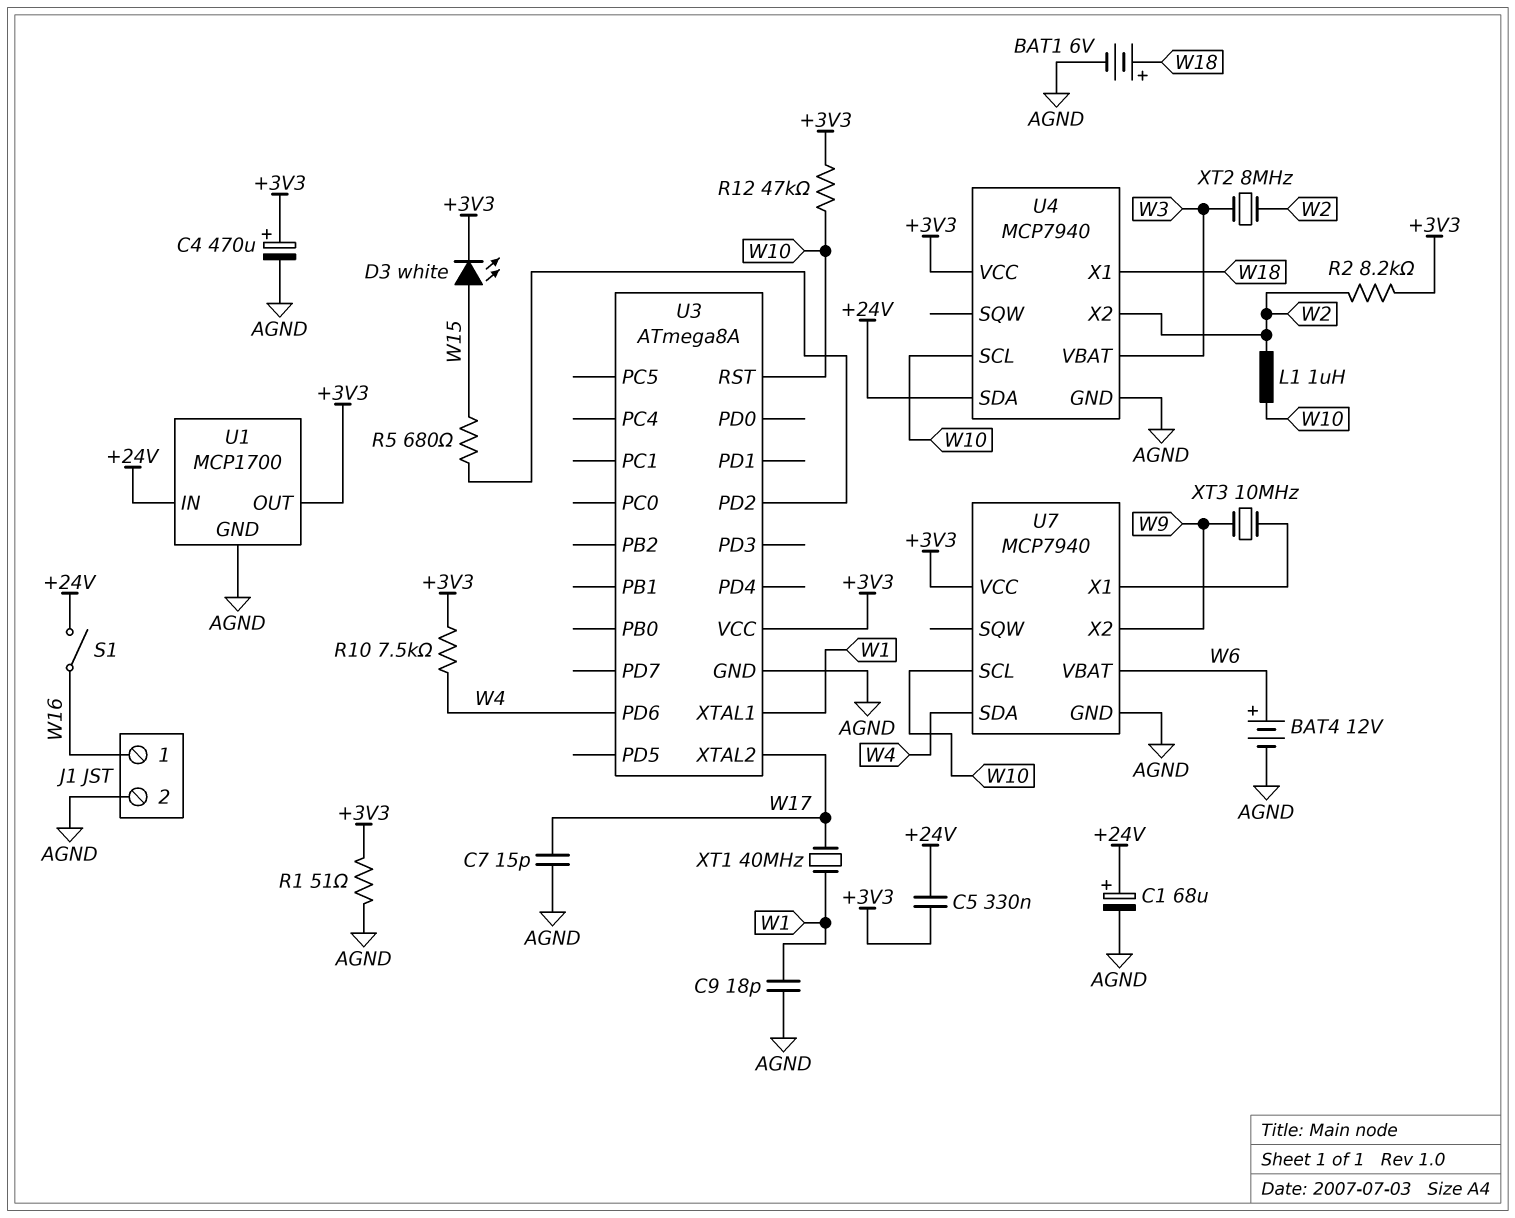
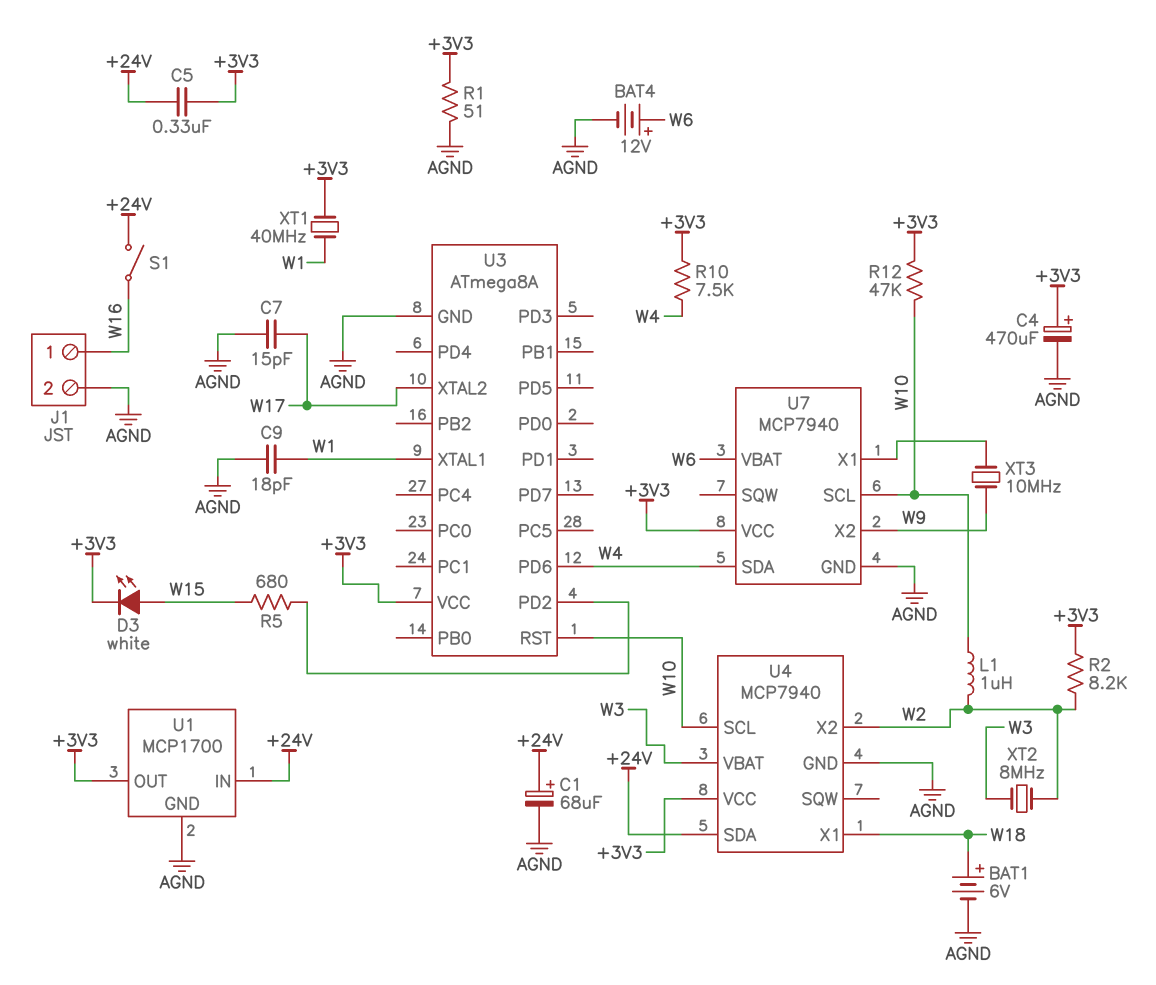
XT1: 40MHz (W1, W17) -> 40MHz (+3V3, W1)

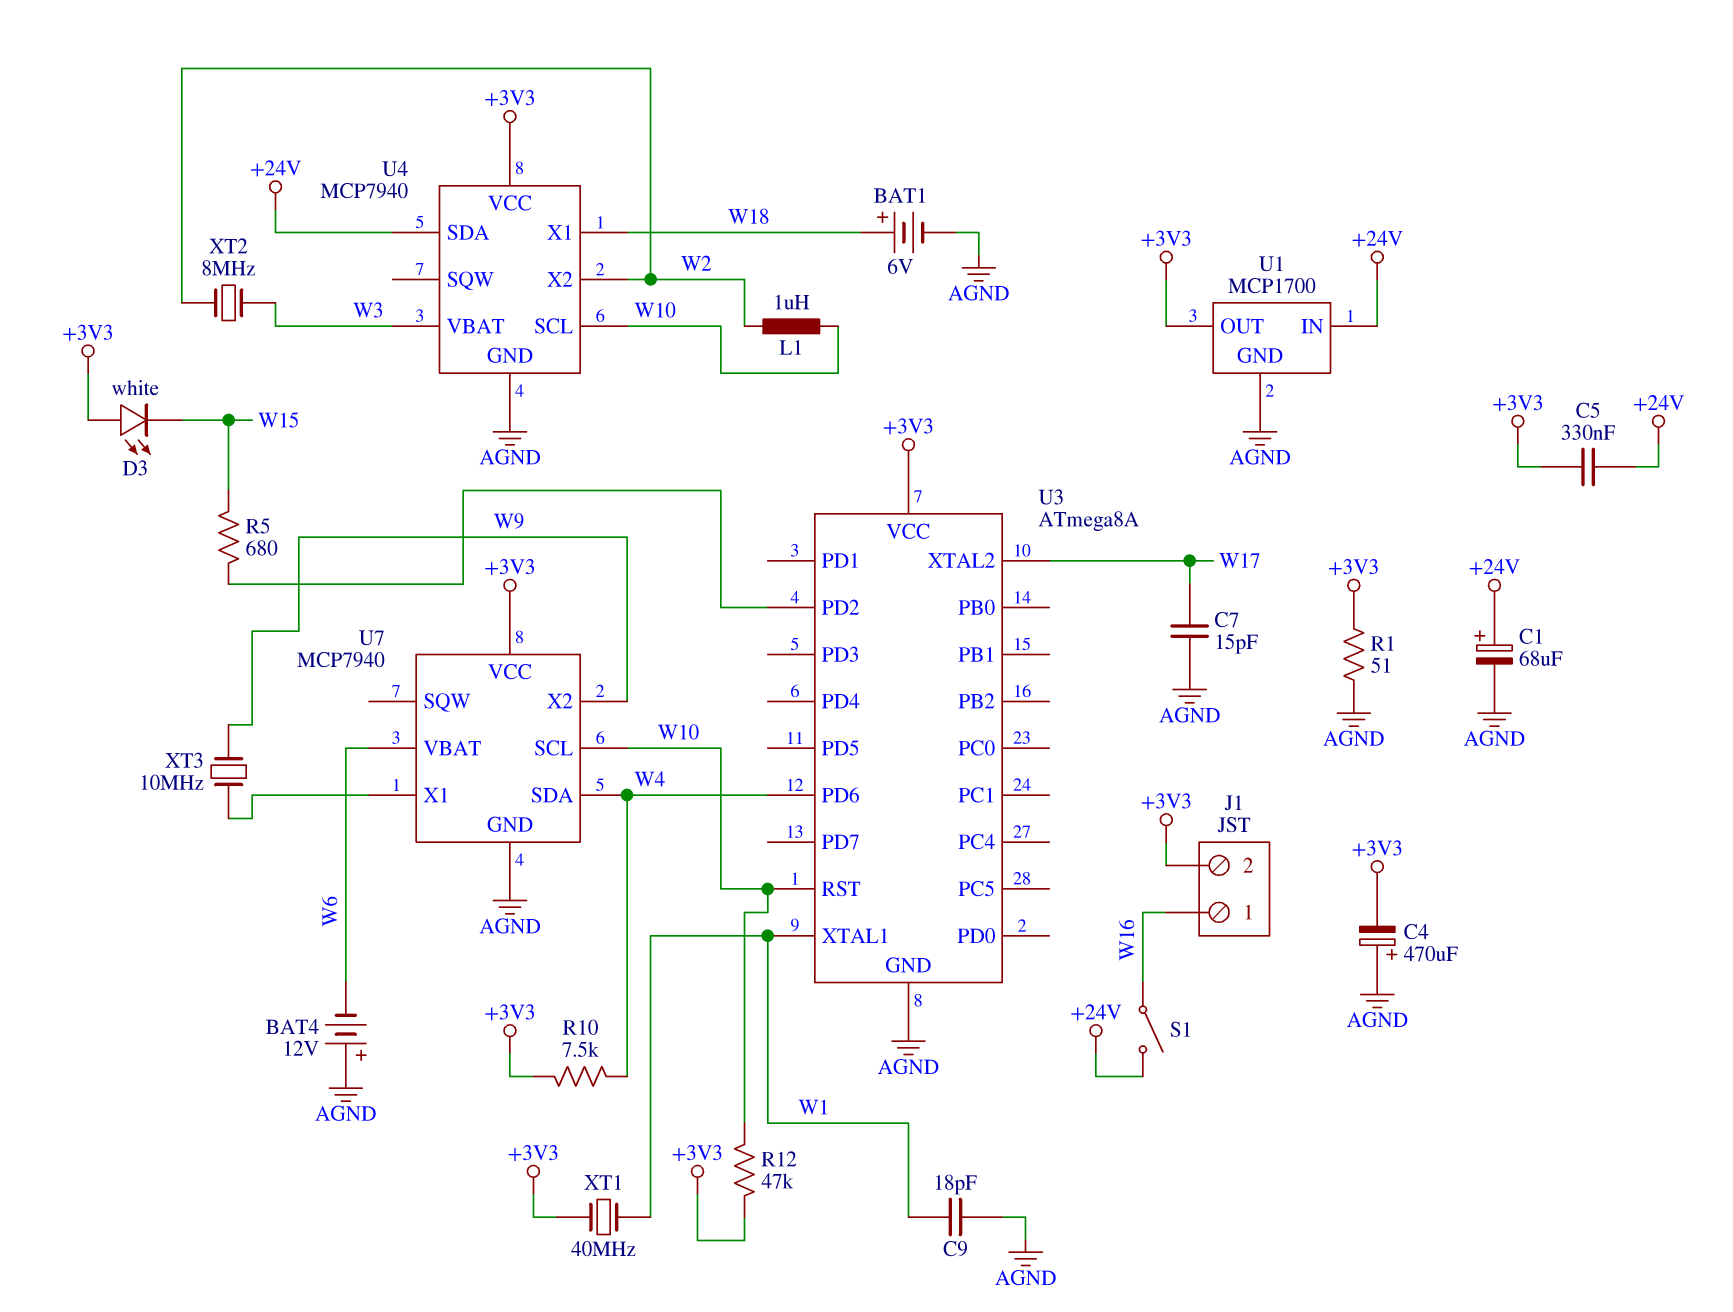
BAT4: 12V (plus W6, minus AGND) -> 12V (plus AGND, minus W6)
C4: 470uF (plus +3V3, minus AGND) -> 470uF (plus AGND, minus +3V3)
D3: LED white (A W15, K +3V3) -> LED white (A +3V3, K W15)
J1 pin 2: AGND -> +3V3
R2: 8.2k (+3V3, W2) -> none

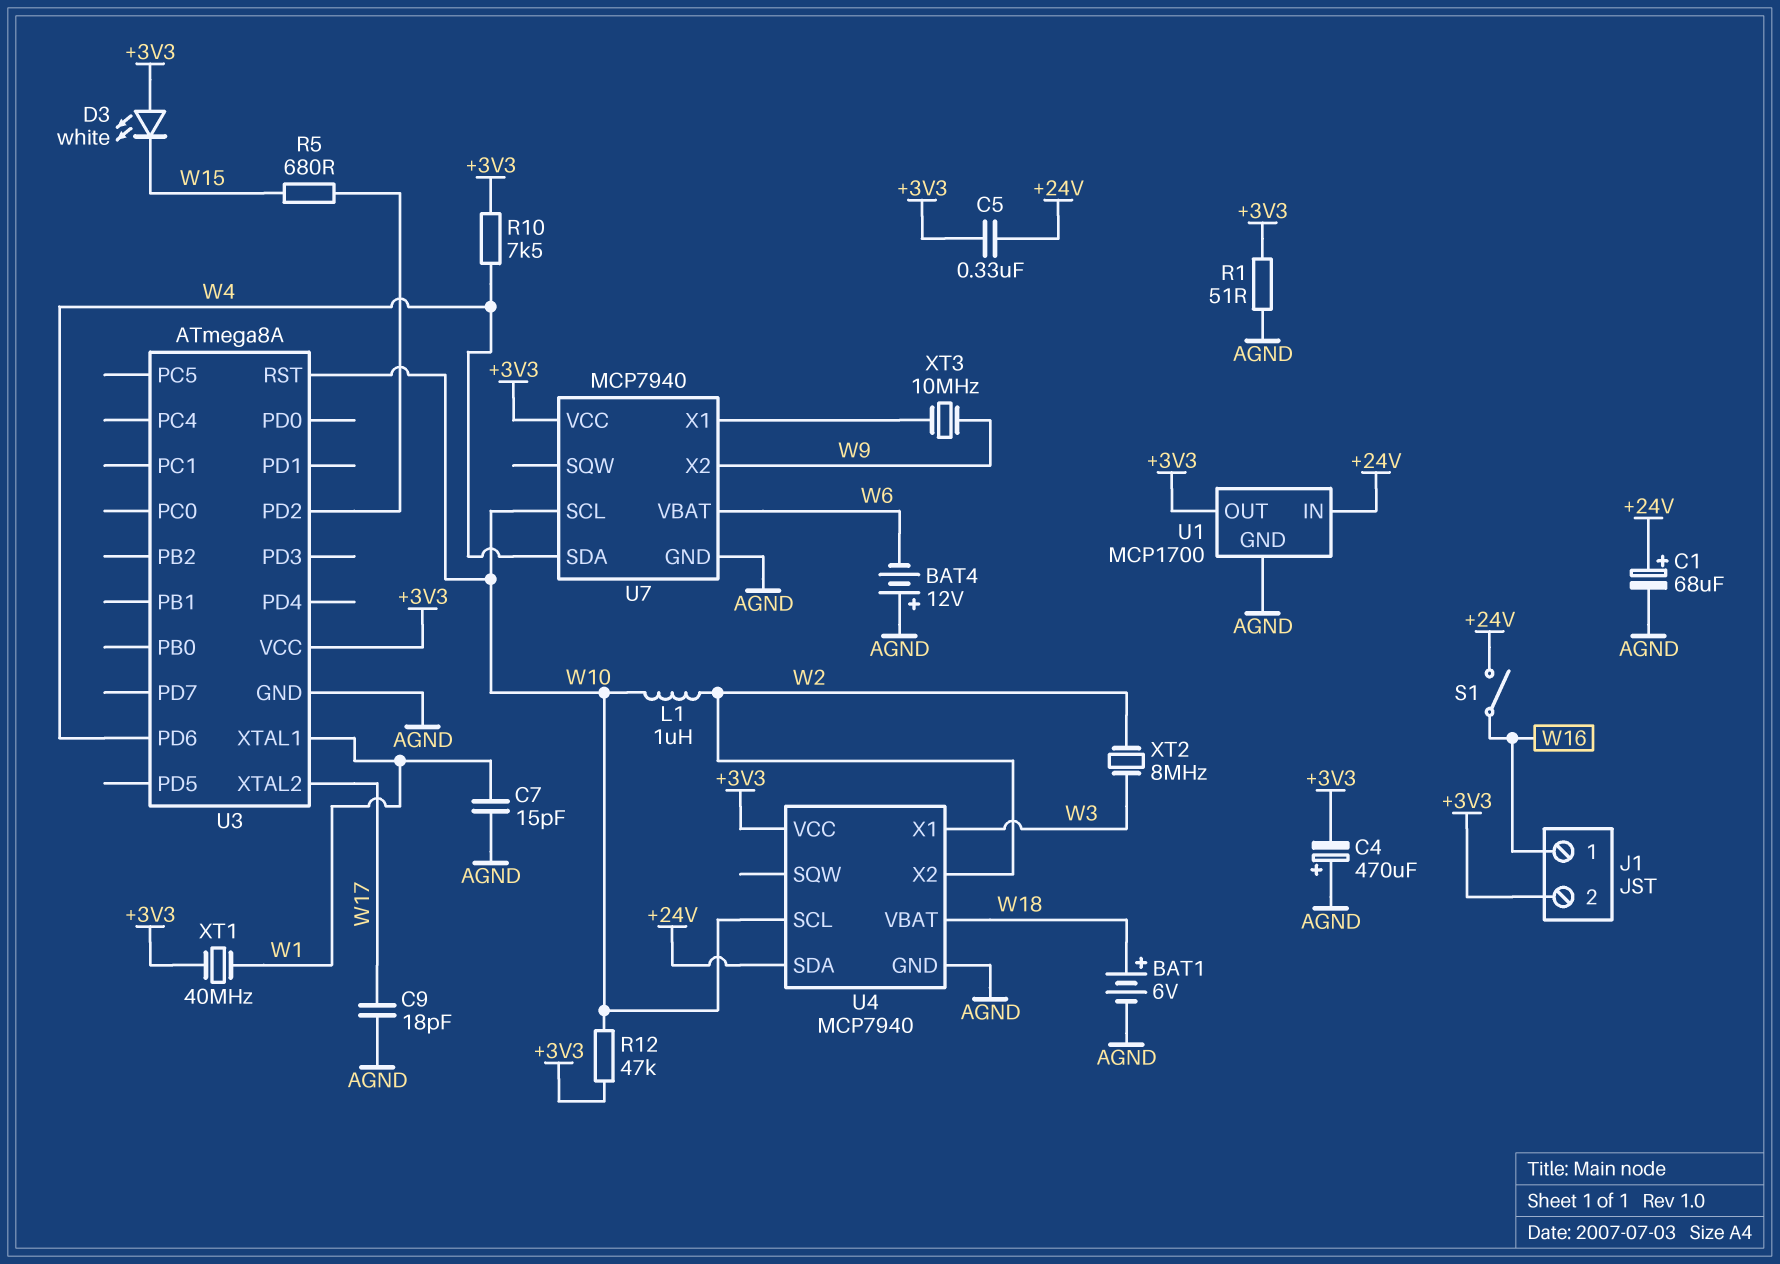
C7: 15pF (AGND, W17) -> 15pF (AGND, W1)
C9: 18pF (AGND, W1) -> 18pF (AGND, W17)
U4 pin VBAT: W3 -> W18
U4 pin X1: W18 -> W3

